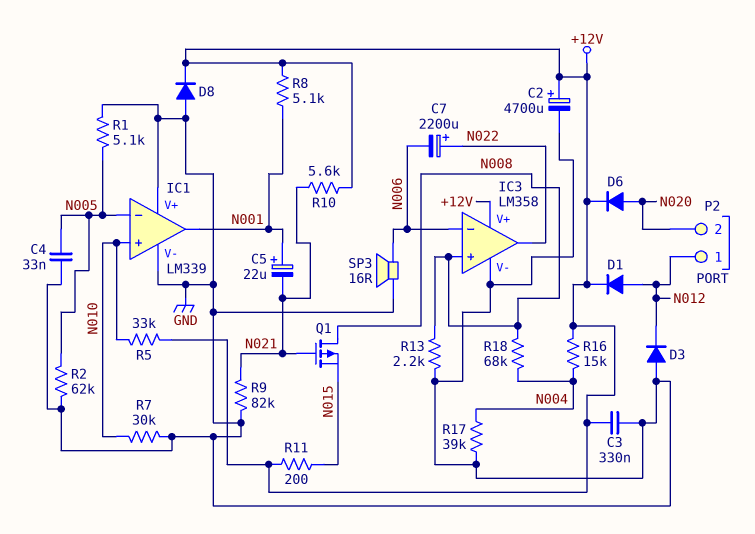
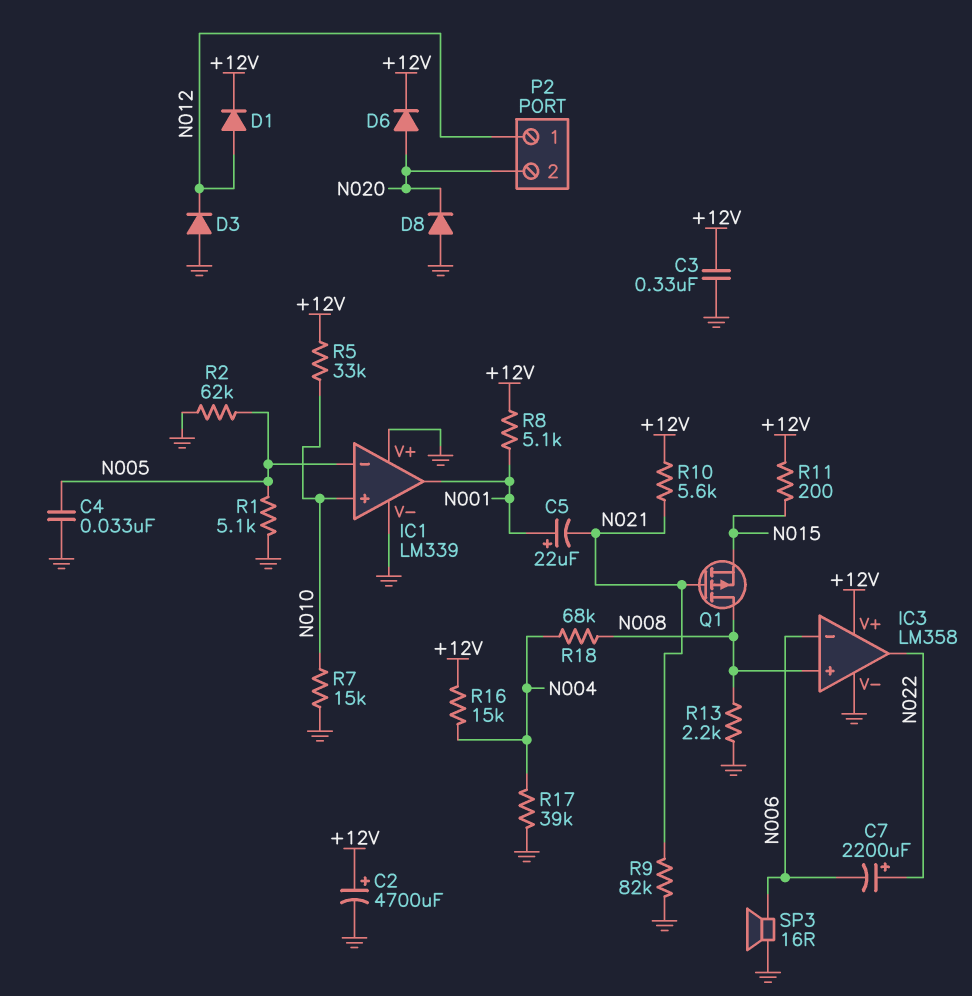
D8: diode (A GND, K +12V) -> diode (A GND, K N020)
R7: 30k (GND, N010) -> 15k (GND, N010)

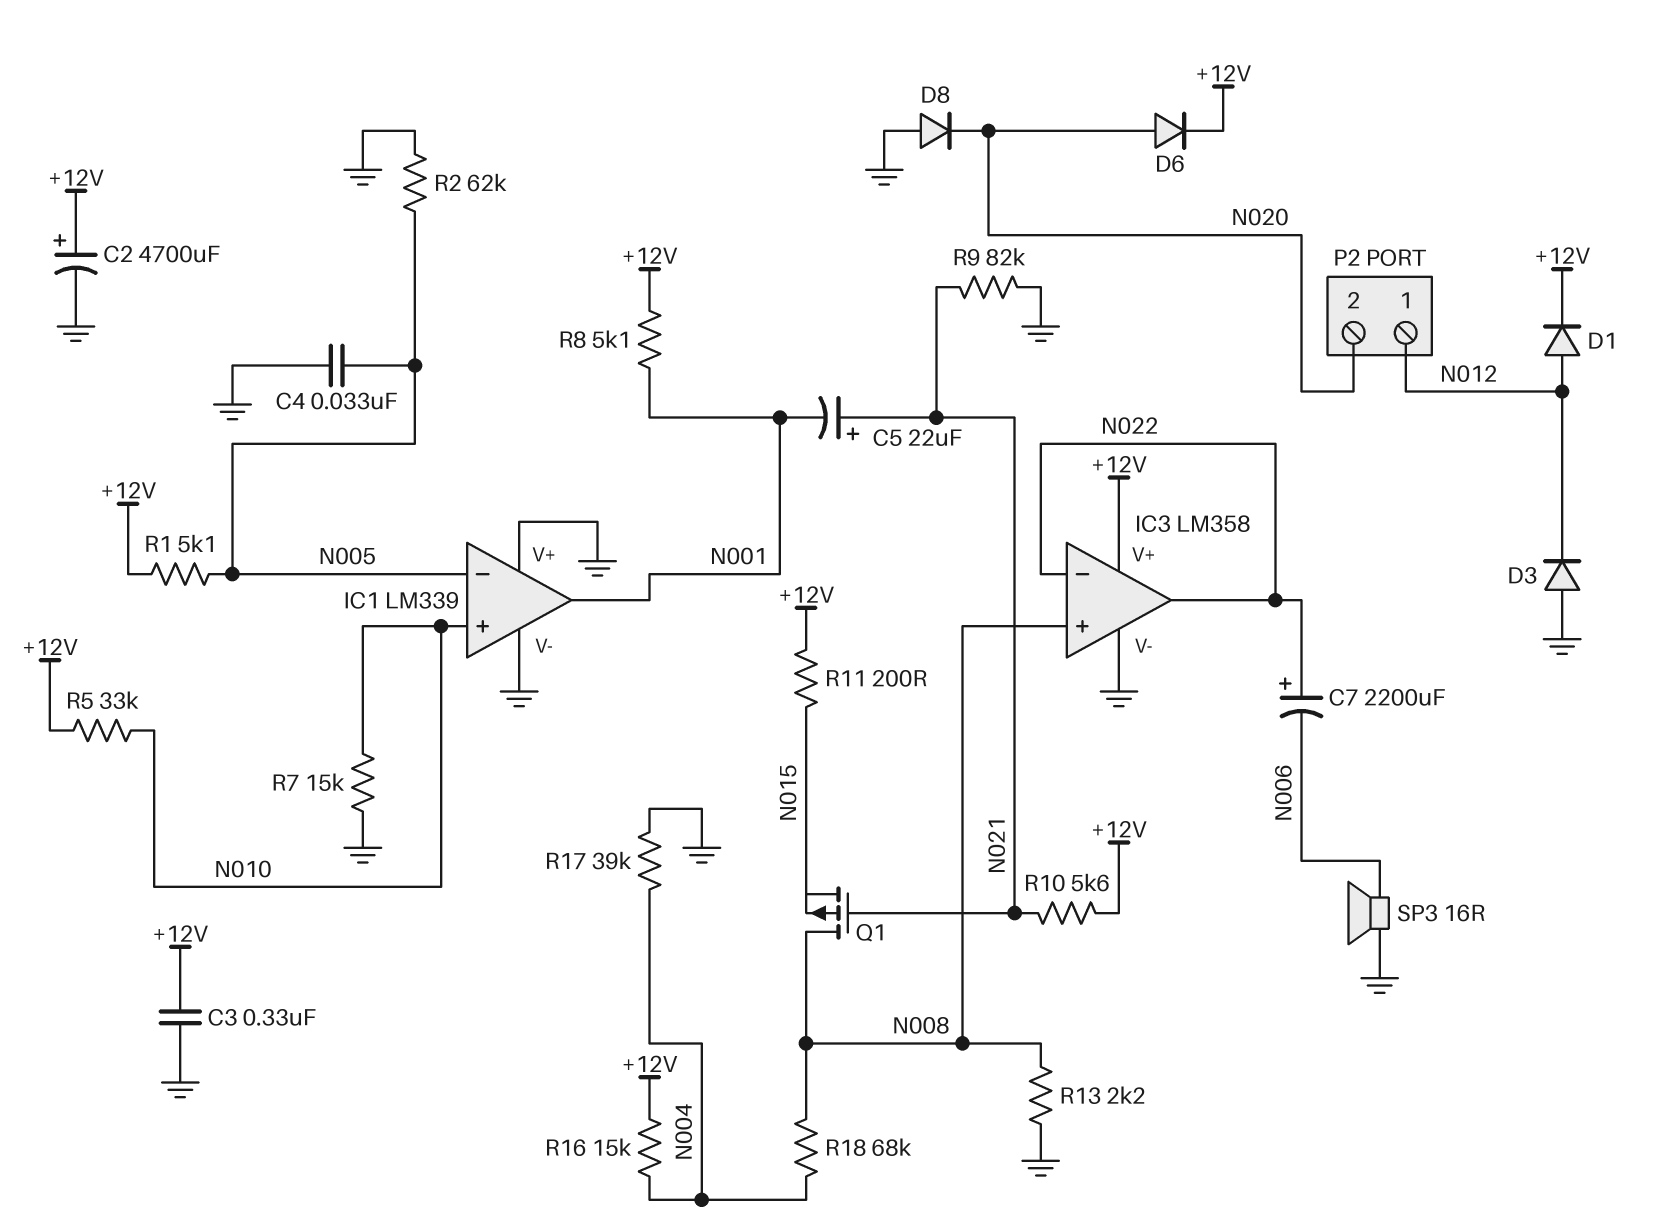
C5: 22uF (plus N001, minus N021) -> 22uF (plus N021, minus N001)
IC3 pin in-: N006 -> N022
R1: 5.1k (GND, N005) -> 5.1k (+12V, N005)

